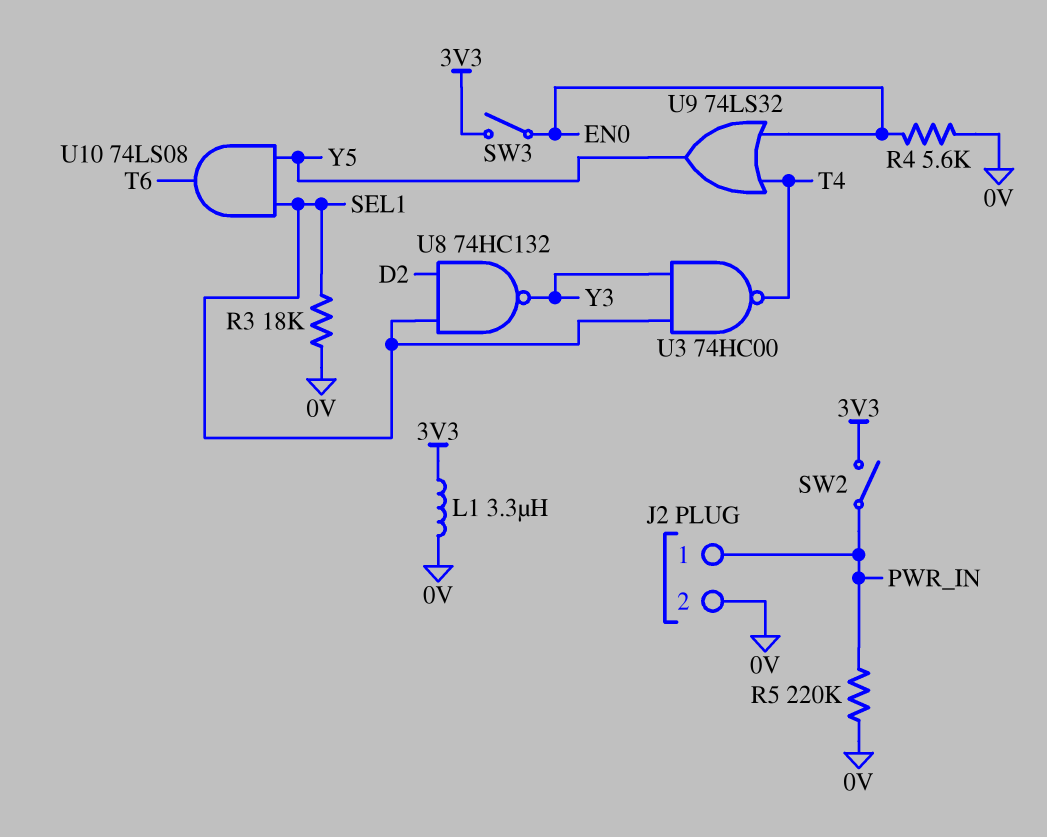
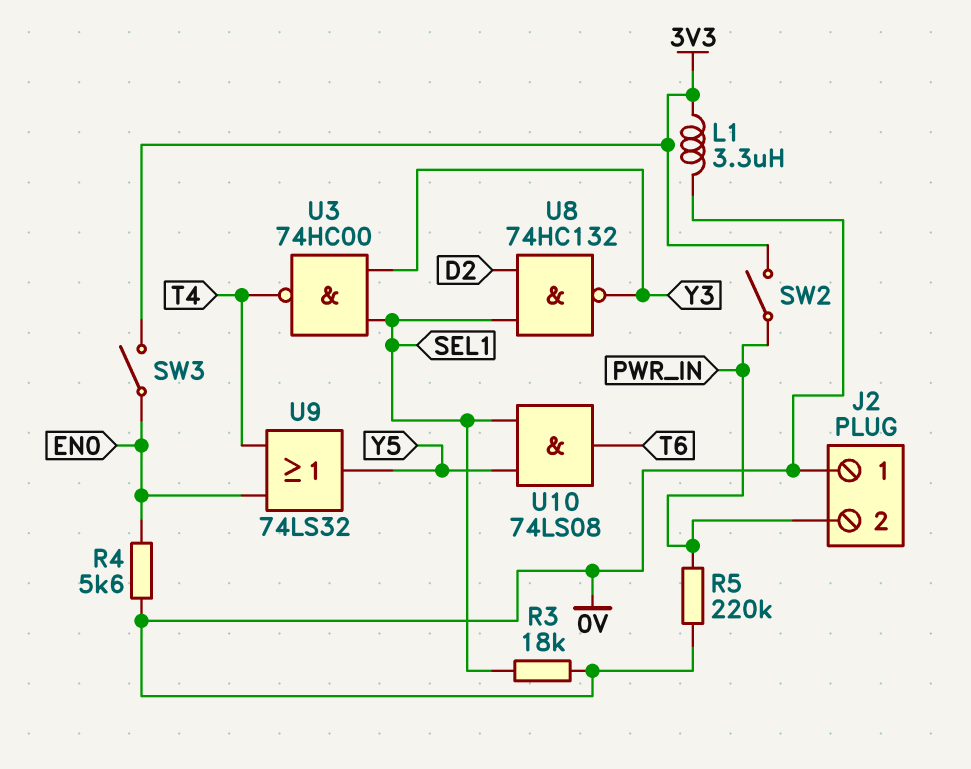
J2 pin 1: PWR_IN -> 0V
J2 pin 2: 0V -> PWR_IN

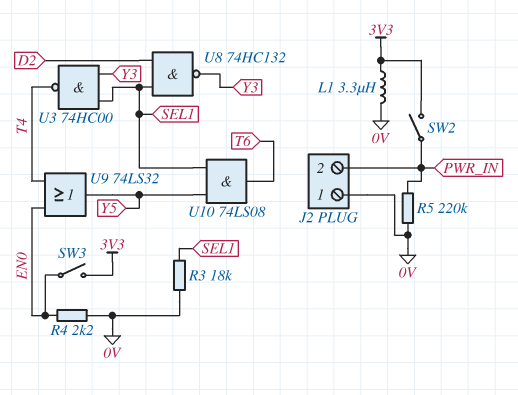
R4: 5.6k (0V, EN0) -> 2.2k (0V, EN0)

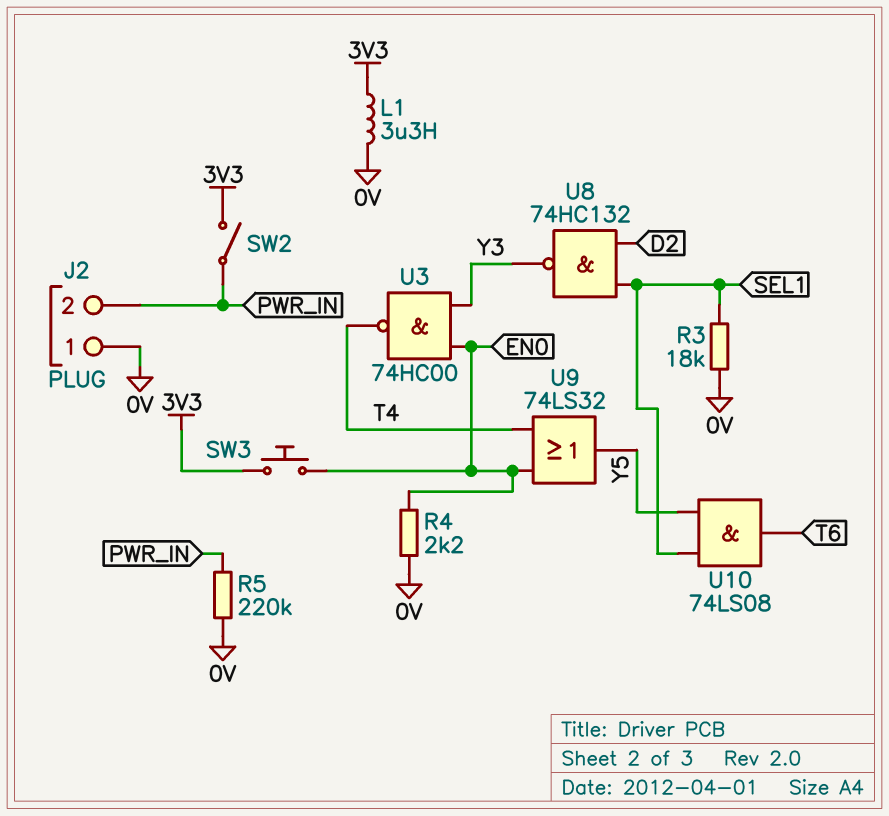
SW3: switch (3V3, EN0) -> button (3V3, EN0)
U3: NAND 74HC00 (in SEL1, in Y3, out T4) -> NAND 74HC00 (in EN0, in Y3, out T4)

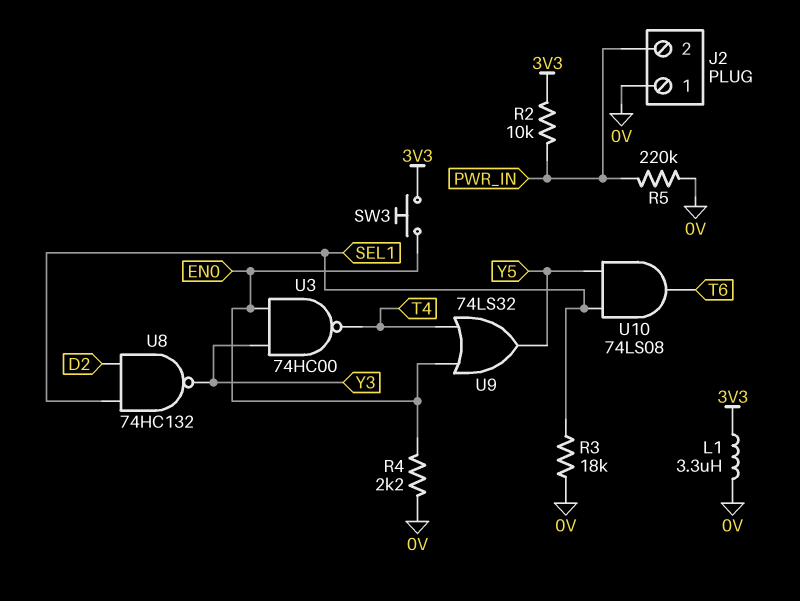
R2: none -> 10k (3V3, PWR_IN)
SW2: switch (3V3, PWR_IN) -> none

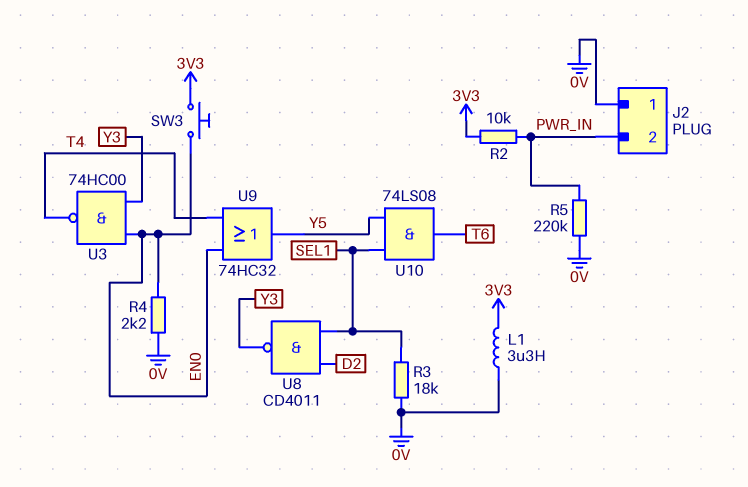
U8: NAND 74HC132 (in D2, in SEL1, out Y3) -> NAND CD4011 (in D2, in SEL1, out Y3)
U9: OR 74LS32 (in EN0, in T4, out Y5) -> OR 74HC32 (in EN0, in T4, out Y5)

